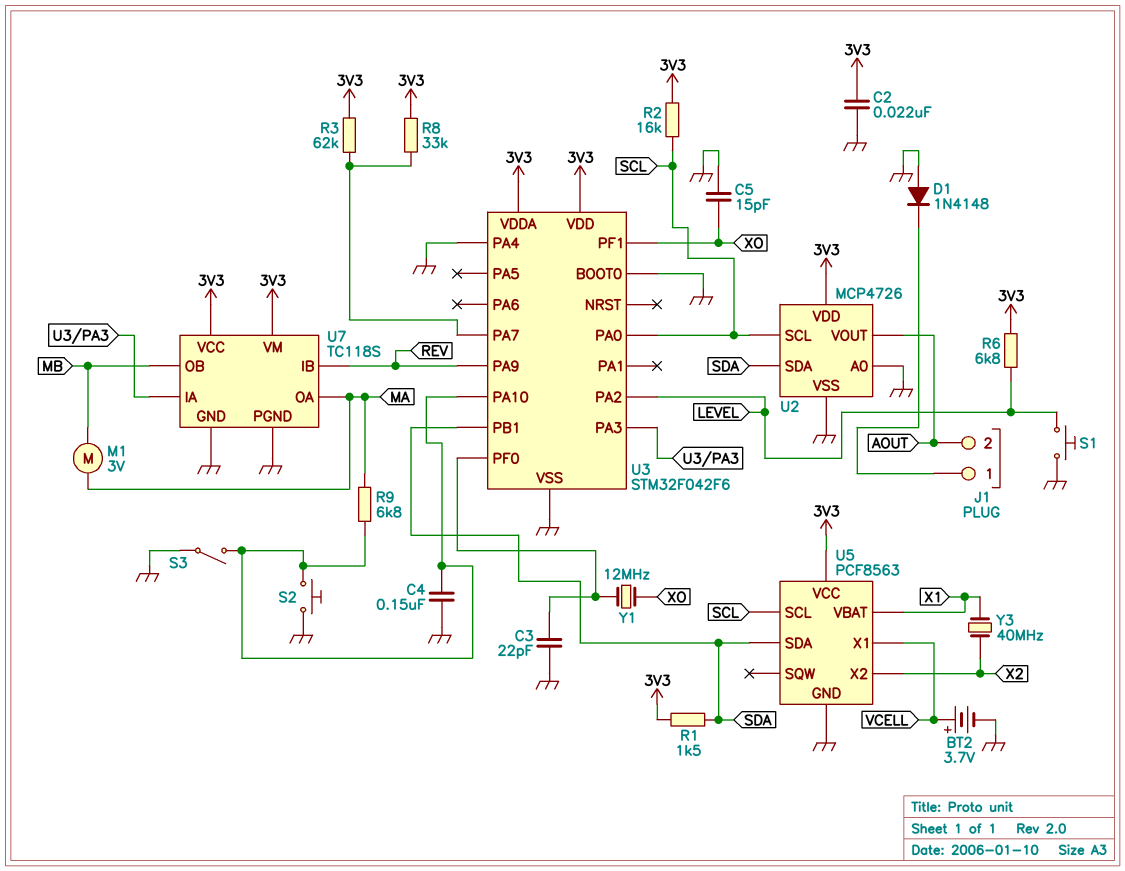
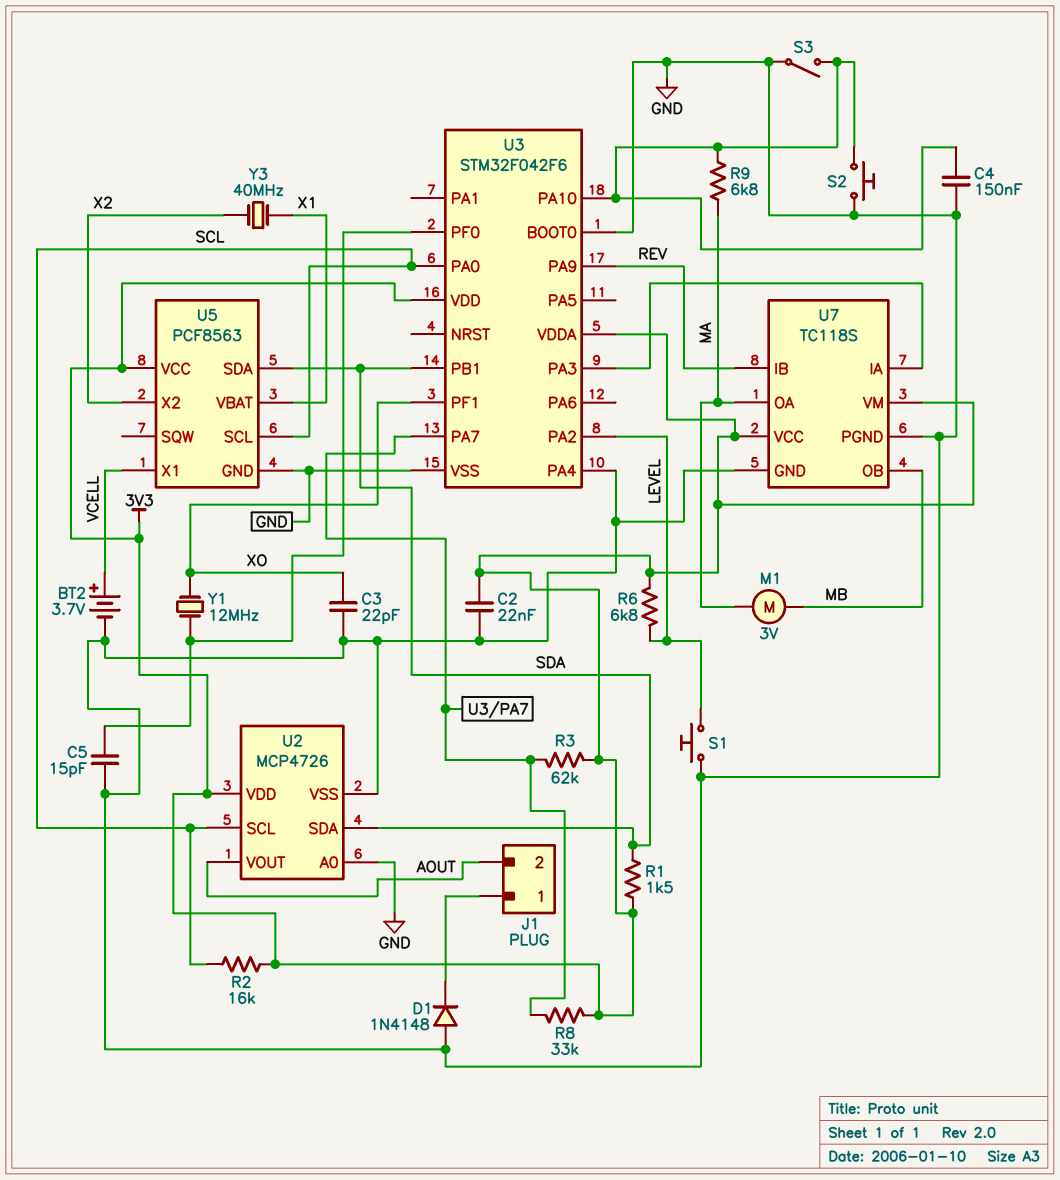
C3: 22pF (GND, U3/PF0) -> 22pF (GND, XO)
C5: 15pF (GND, XO) -> 15pF (GND, U3/PF0)

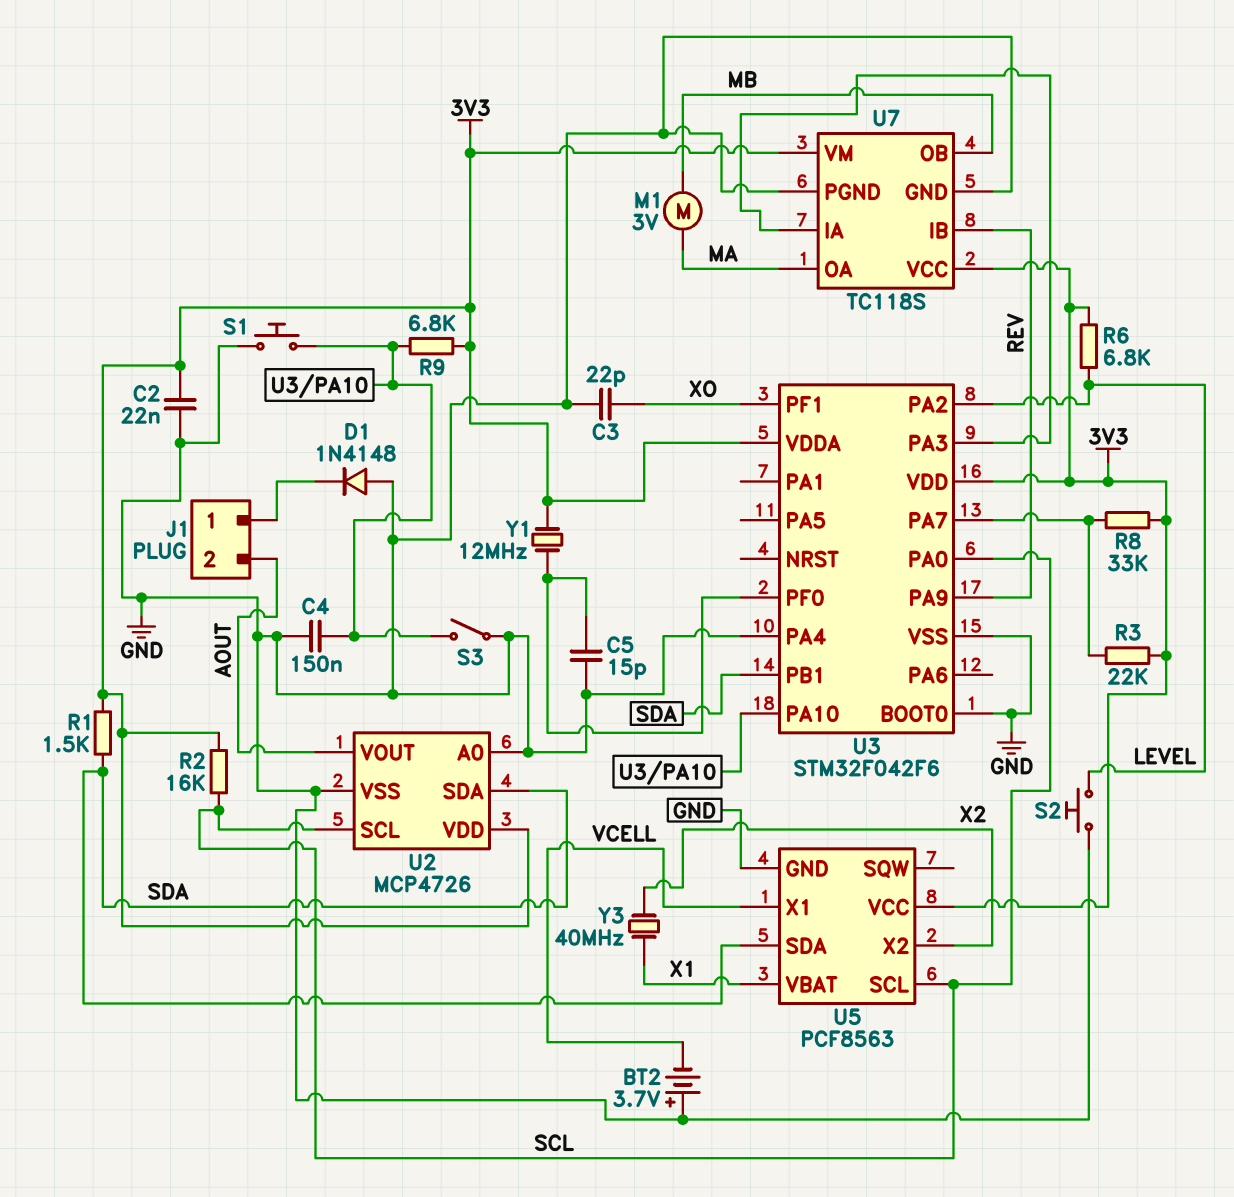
BT2: 3.7V (plus VCELL, minus GND) -> 3.7V (plus GND, minus VCELL)
R3: 62k (3V3, U3/PA7) -> 22k (3V3, U3/PA7)
R9: 6.8k (MA, U3/PA10) -> 6.8k (3V3, U3/PA10)
S1: button (GND, LEVEL) -> button (GND, U3/PA10)
S2: button (GND, U3/PA10) -> button (GND, LEVEL)
Y1: 12MHz (U3/PF0, XO) -> 12MHz (3V3, U3/PF0)

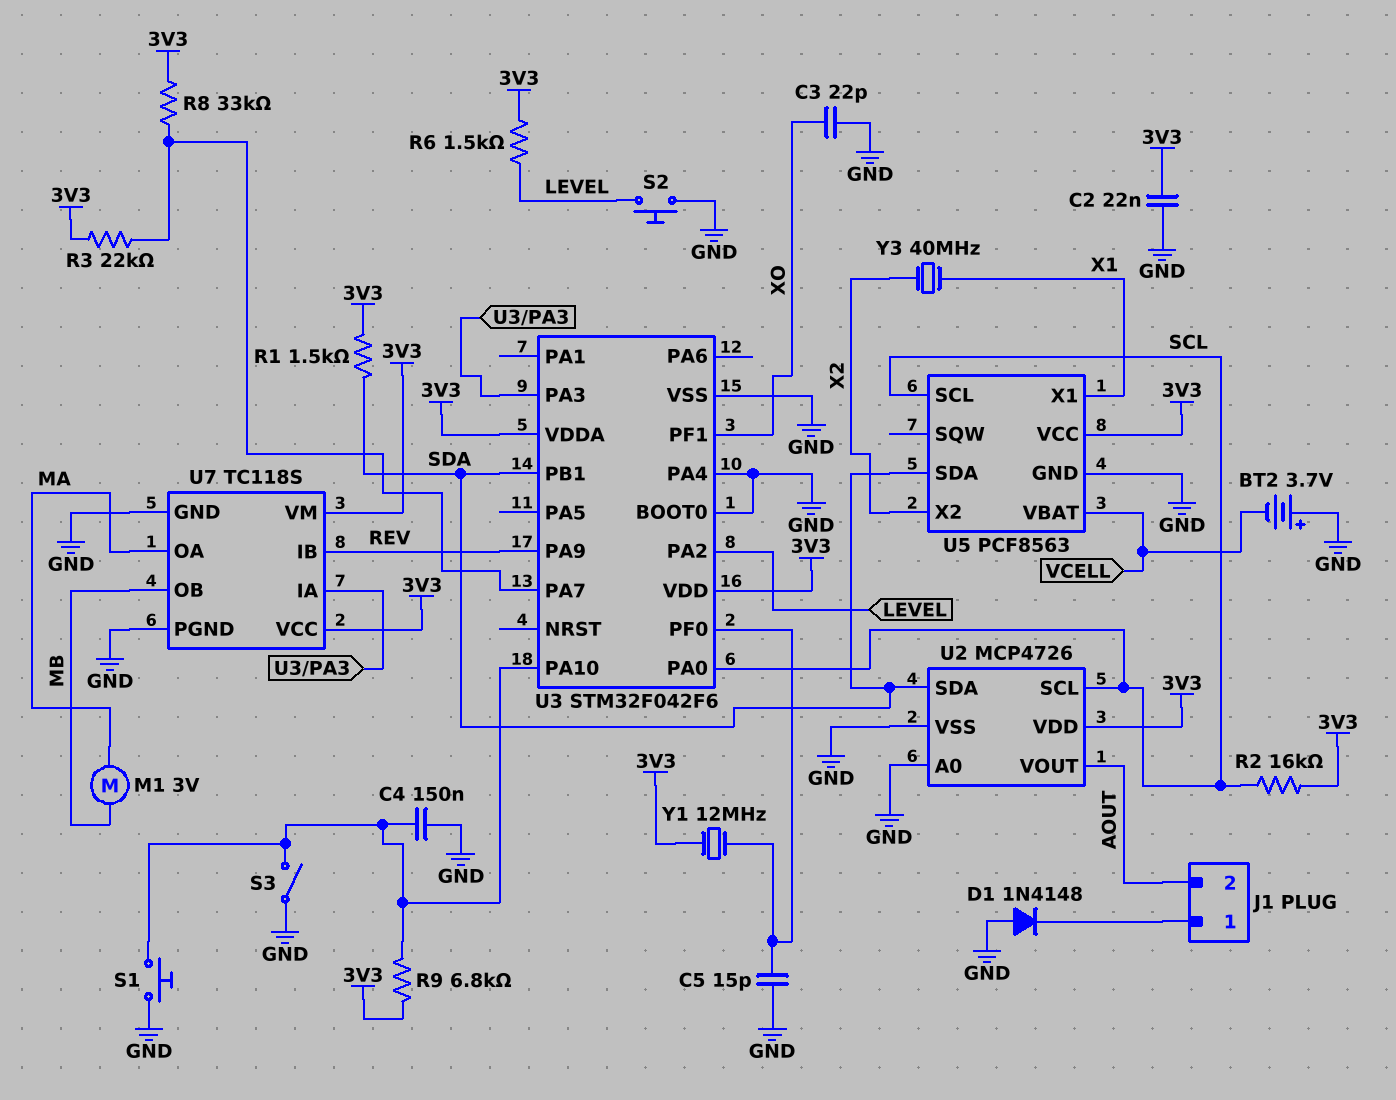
R6: 6.8k (3V3, LEVEL) -> 1.5k (3V3, LEVEL)
U5 pin VBAT: X1 -> VCELL
U5 pin X1: VCELL -> X1

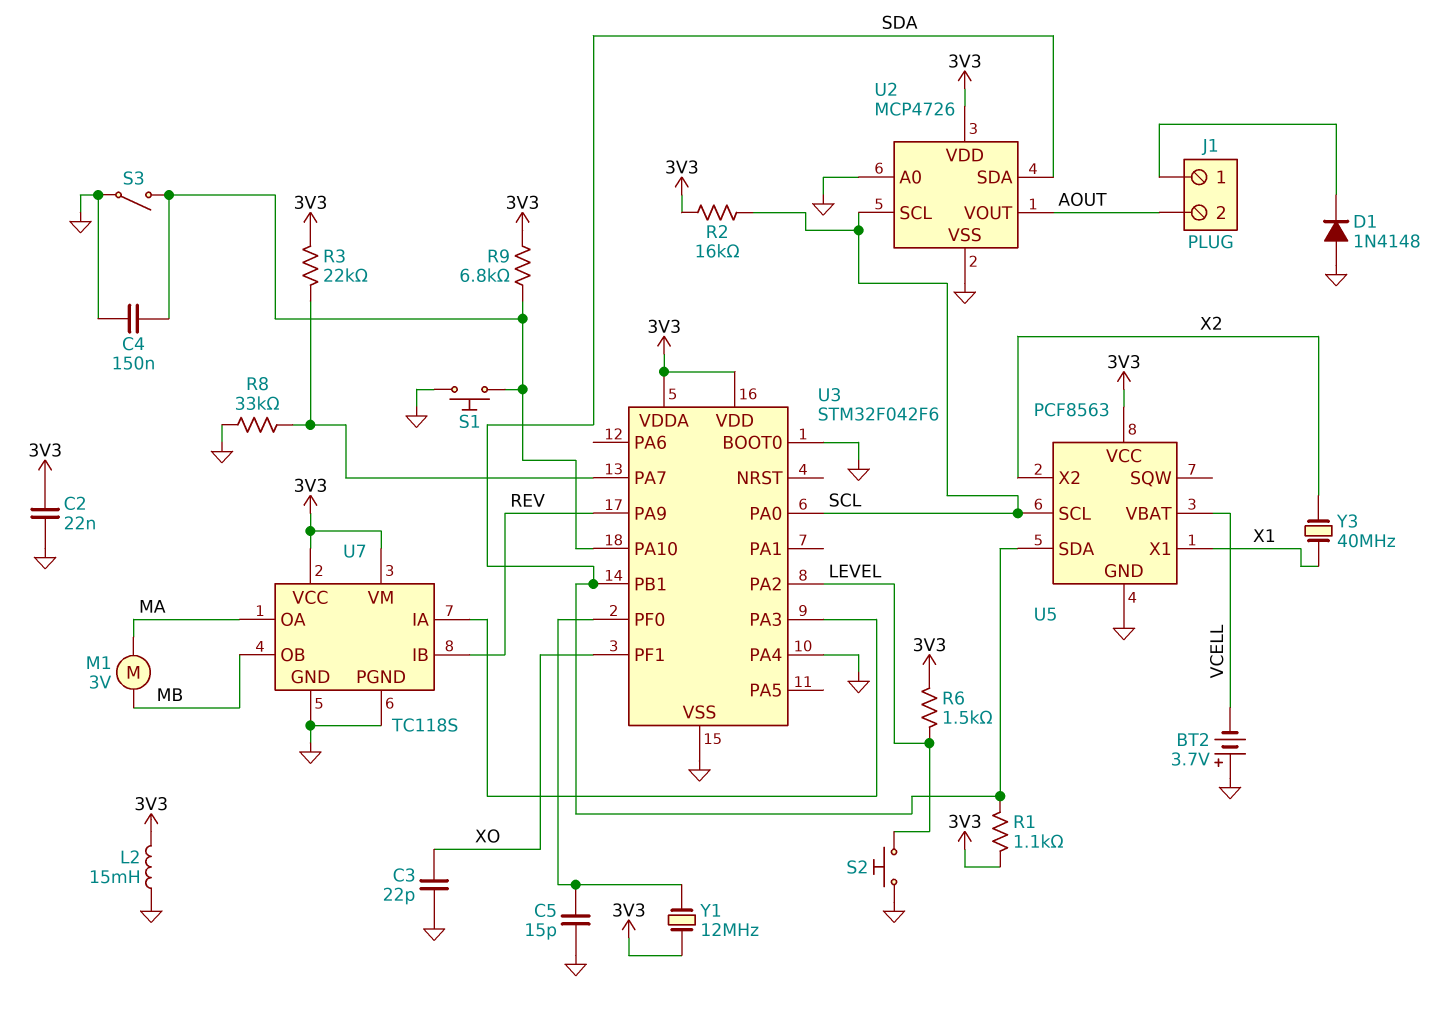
L2: none -> 15mH (3V3, GND)
R1: 1.5k (3V3, SDA) -> 1.1k (3V3, SDA)
R8: 33k (3V3, U3/PA7) -> 33k (GND, U3/PA7)

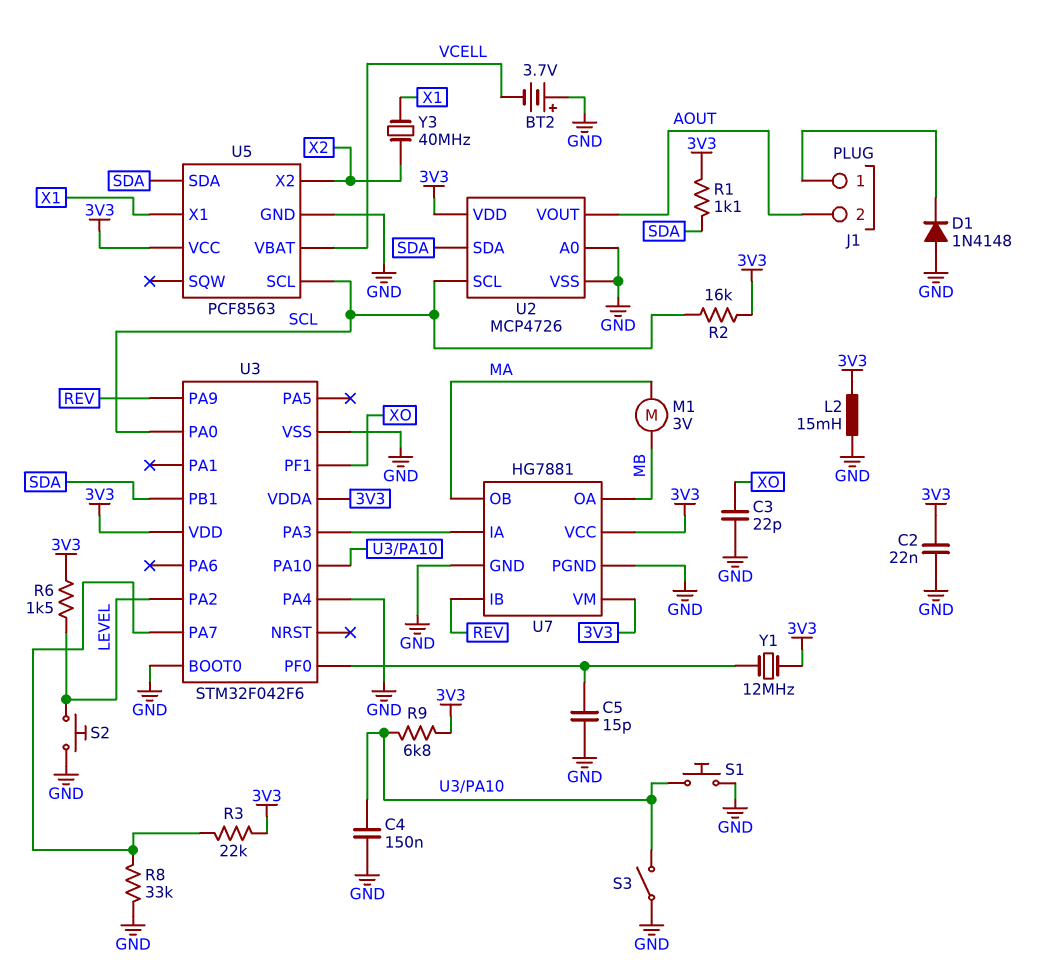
U7: TC118S -> HG7881
U7 pin OA: MA -> MB
U7 pin OB: MB -> MA

